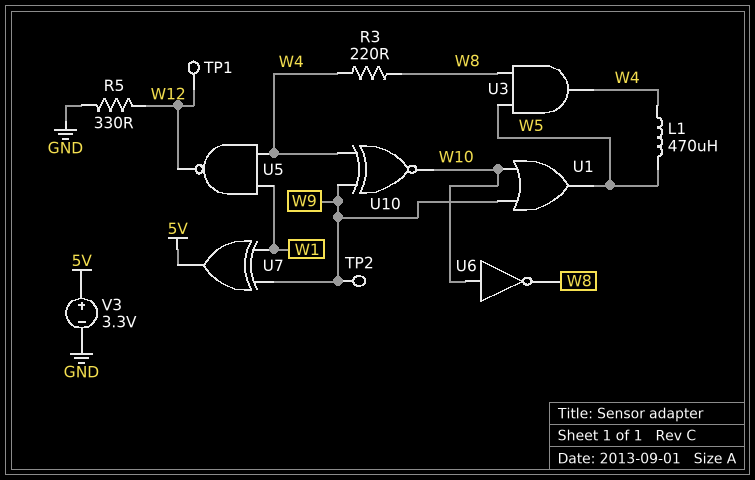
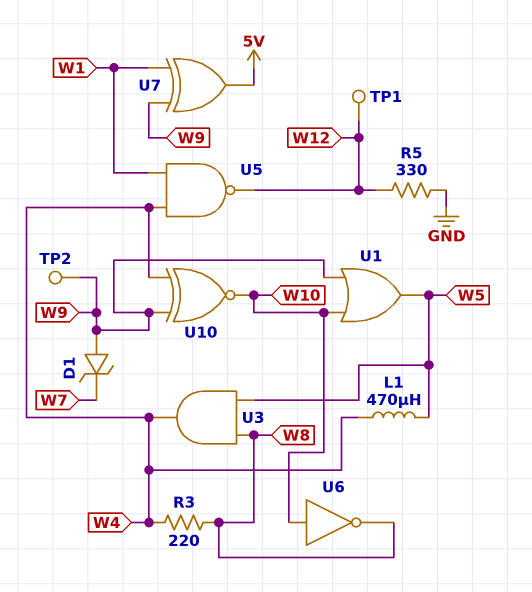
D1: none -> zener (A W9, K W7)
V3: 3.3V (plus 5V, minus GND) -> none

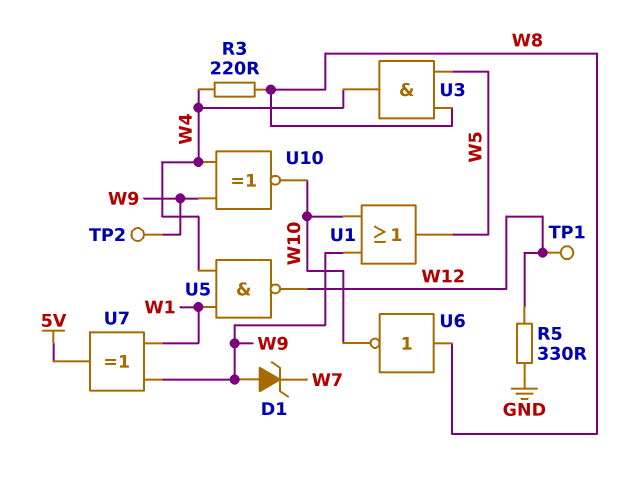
L1: 470uH (W4, W5) -> none
U6: NOT (in W10, out W8) -> NOT (in W8, out W10)

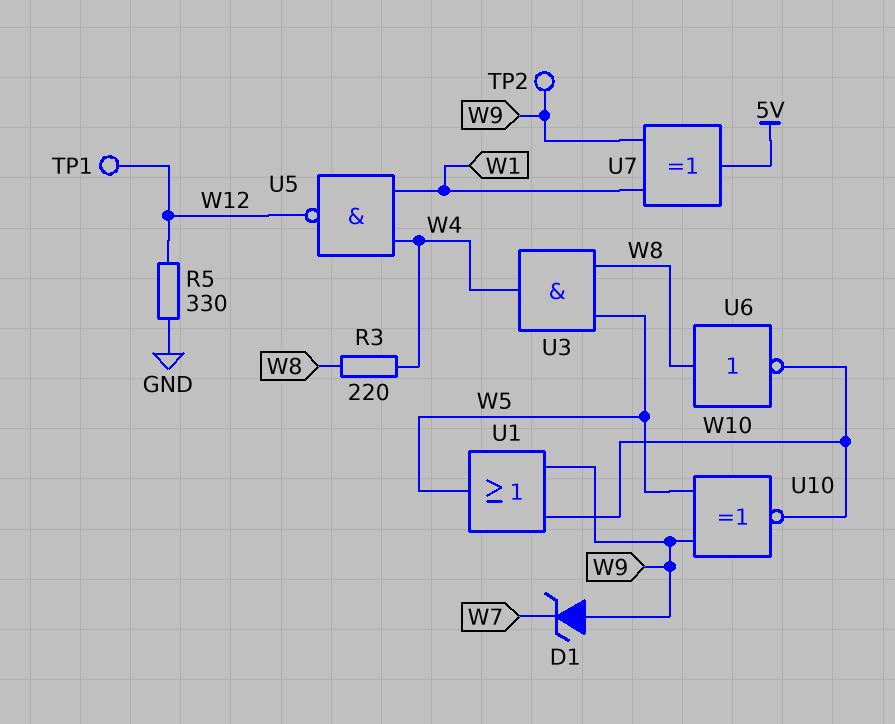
U10: XNOR (in W4, in W9, out W10) -> XNOR (in W5, in W9, out W10)

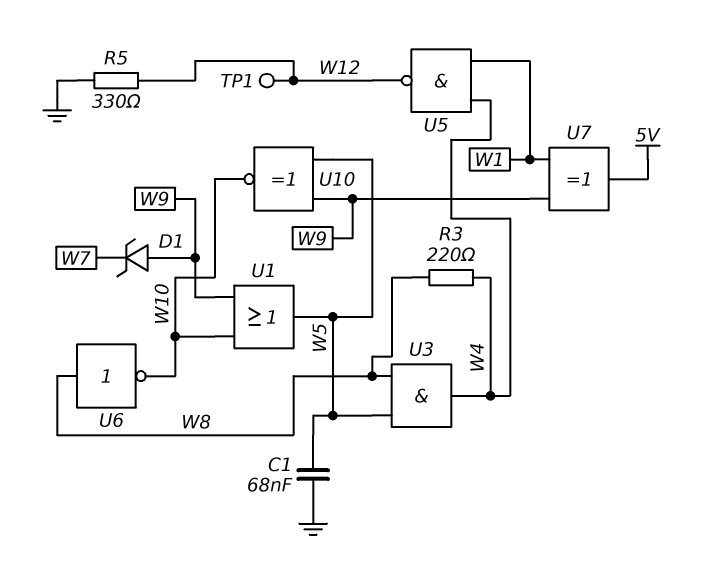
C1: none -> 68nF (GND, W5)
TP2: test point (W9) -> none

